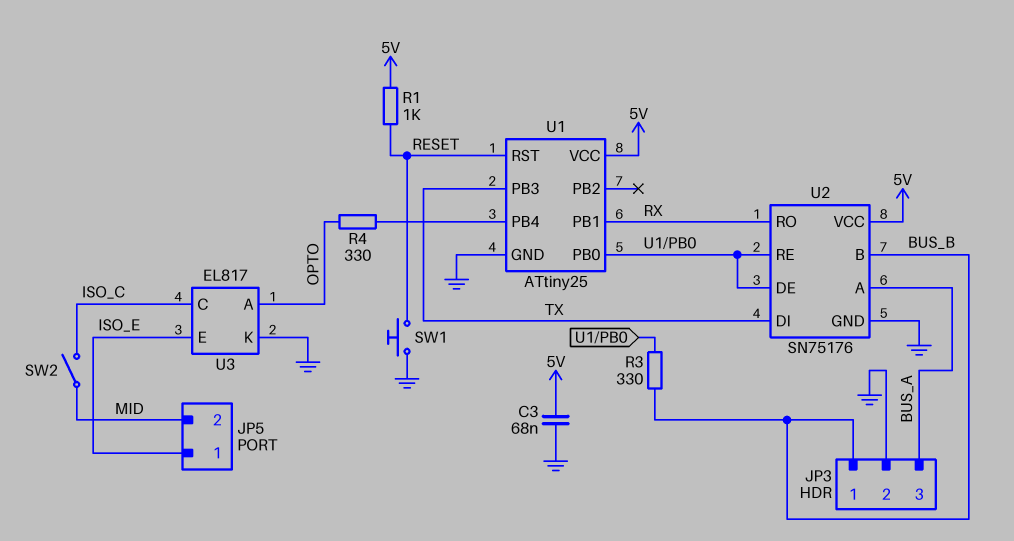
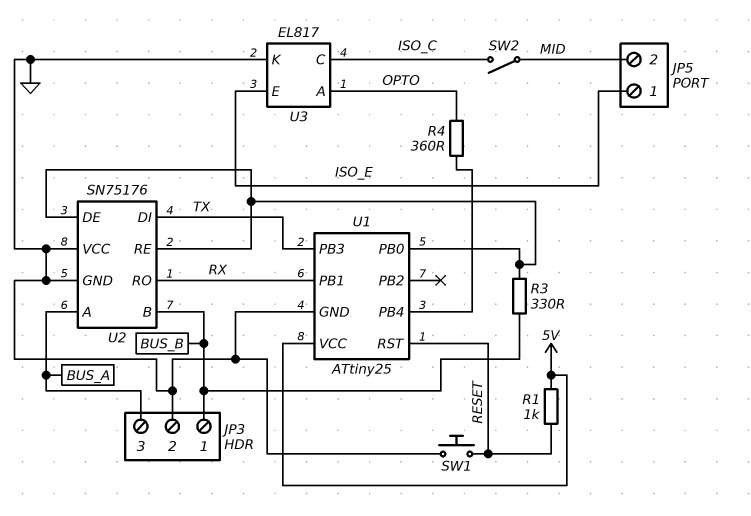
C3: 68nF (5V, GND) -> none
R4: 330 (OPTO, U1/PB4) -> 360 (OPTO, U1/PB4)
U2 pin VCC: 5V -> GND

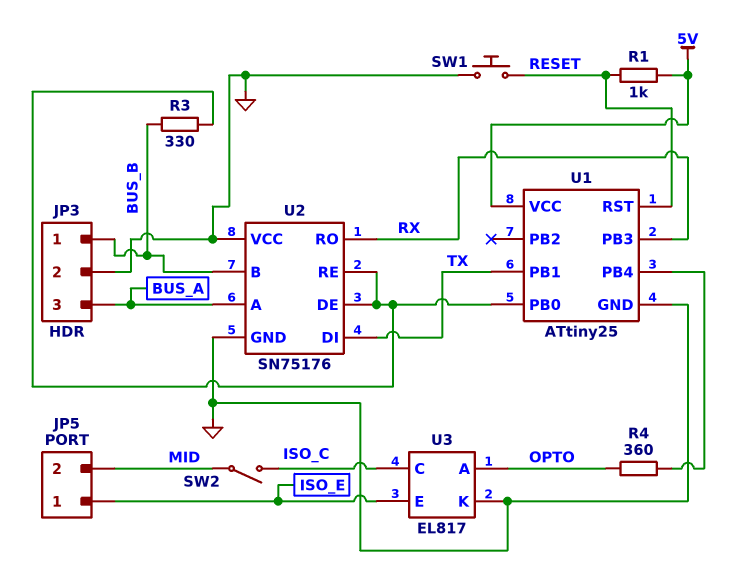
U1 pin PB1: RX -> TX
U1 pin PB3: TX -> RX

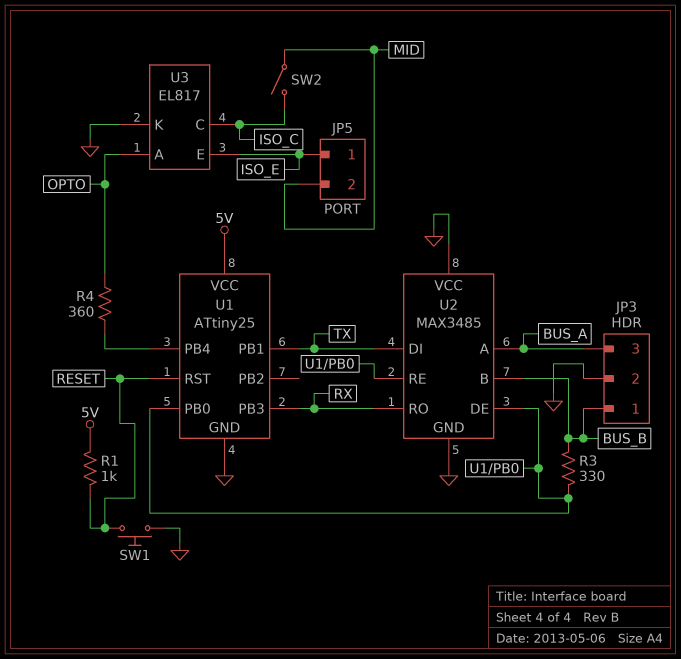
U2: SN75176 -> MAX3485

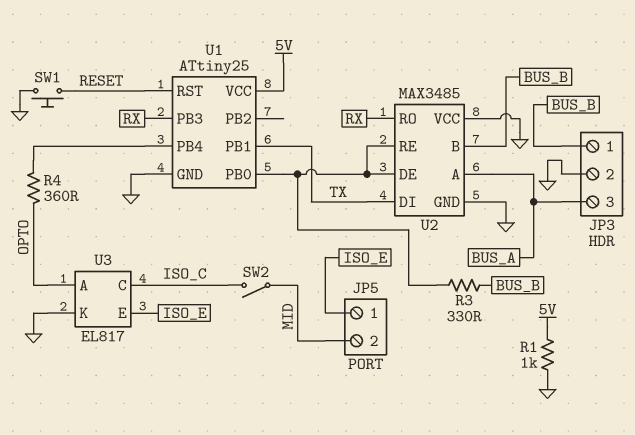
R1: 1k (5V, RESET) -> 1k (5V, GND)

